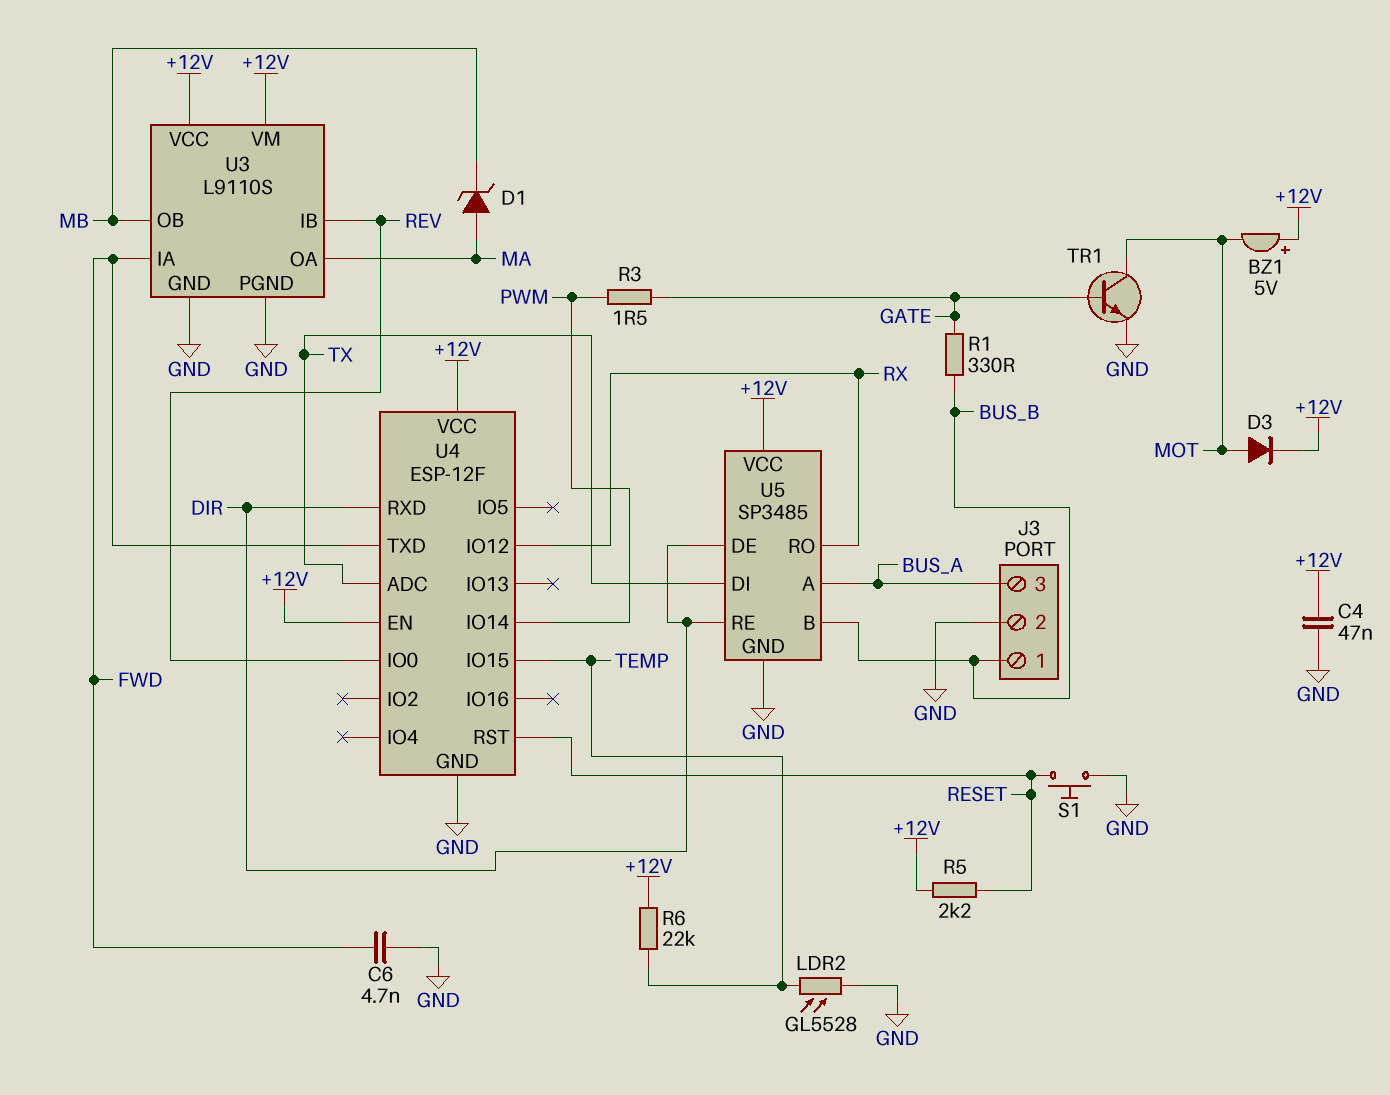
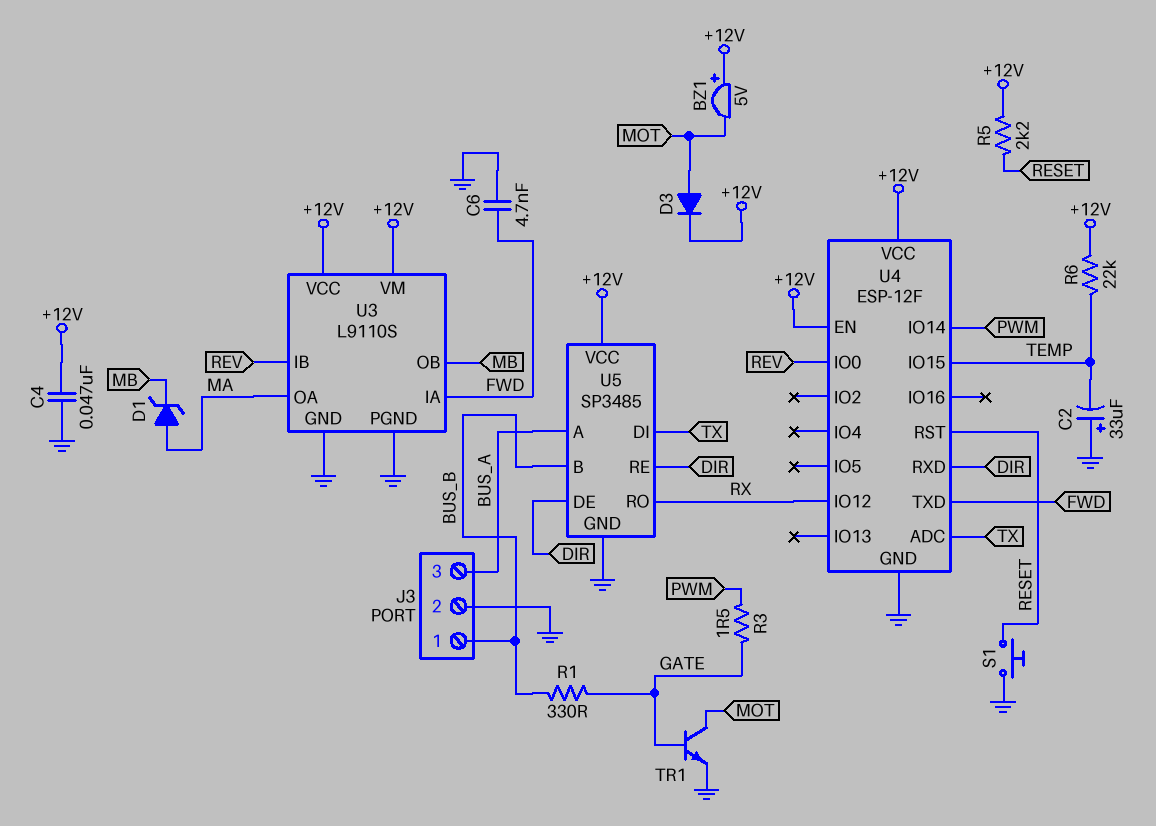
C2: none -> 33uF (plus GND, minus TEMP)
LDR2: GL5528 (GND, TEMP) -> none

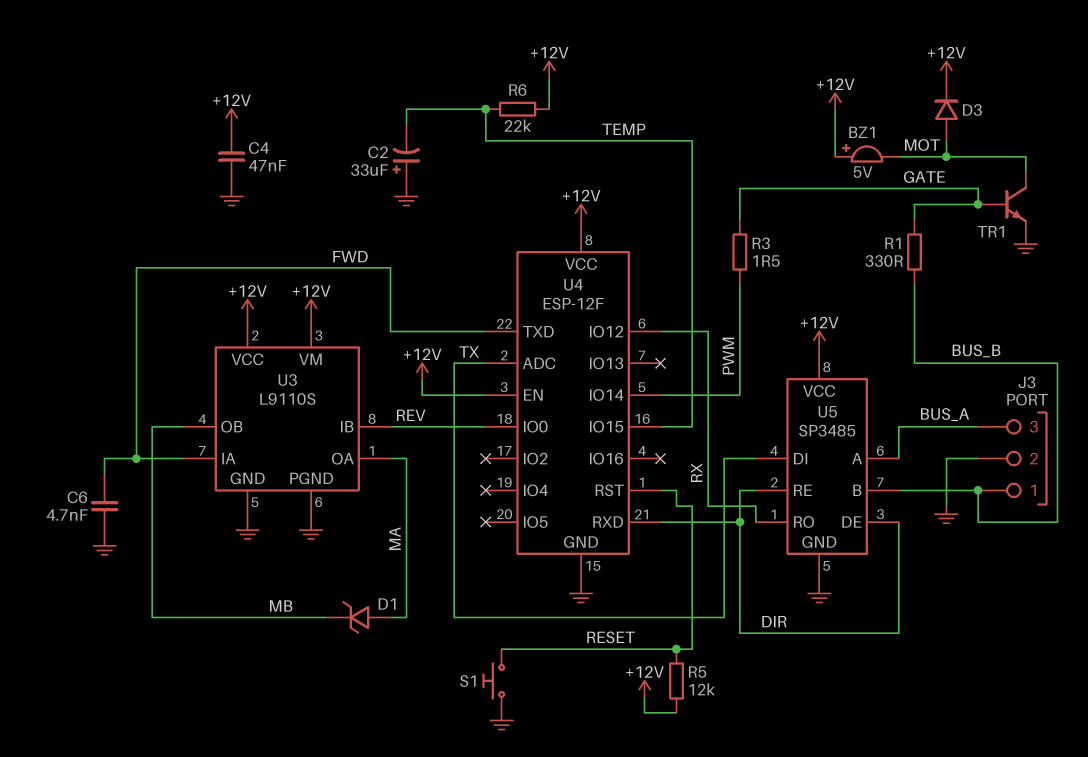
R5: 2.2k (+12V, RESET) -> 12k (+12V, RESET)

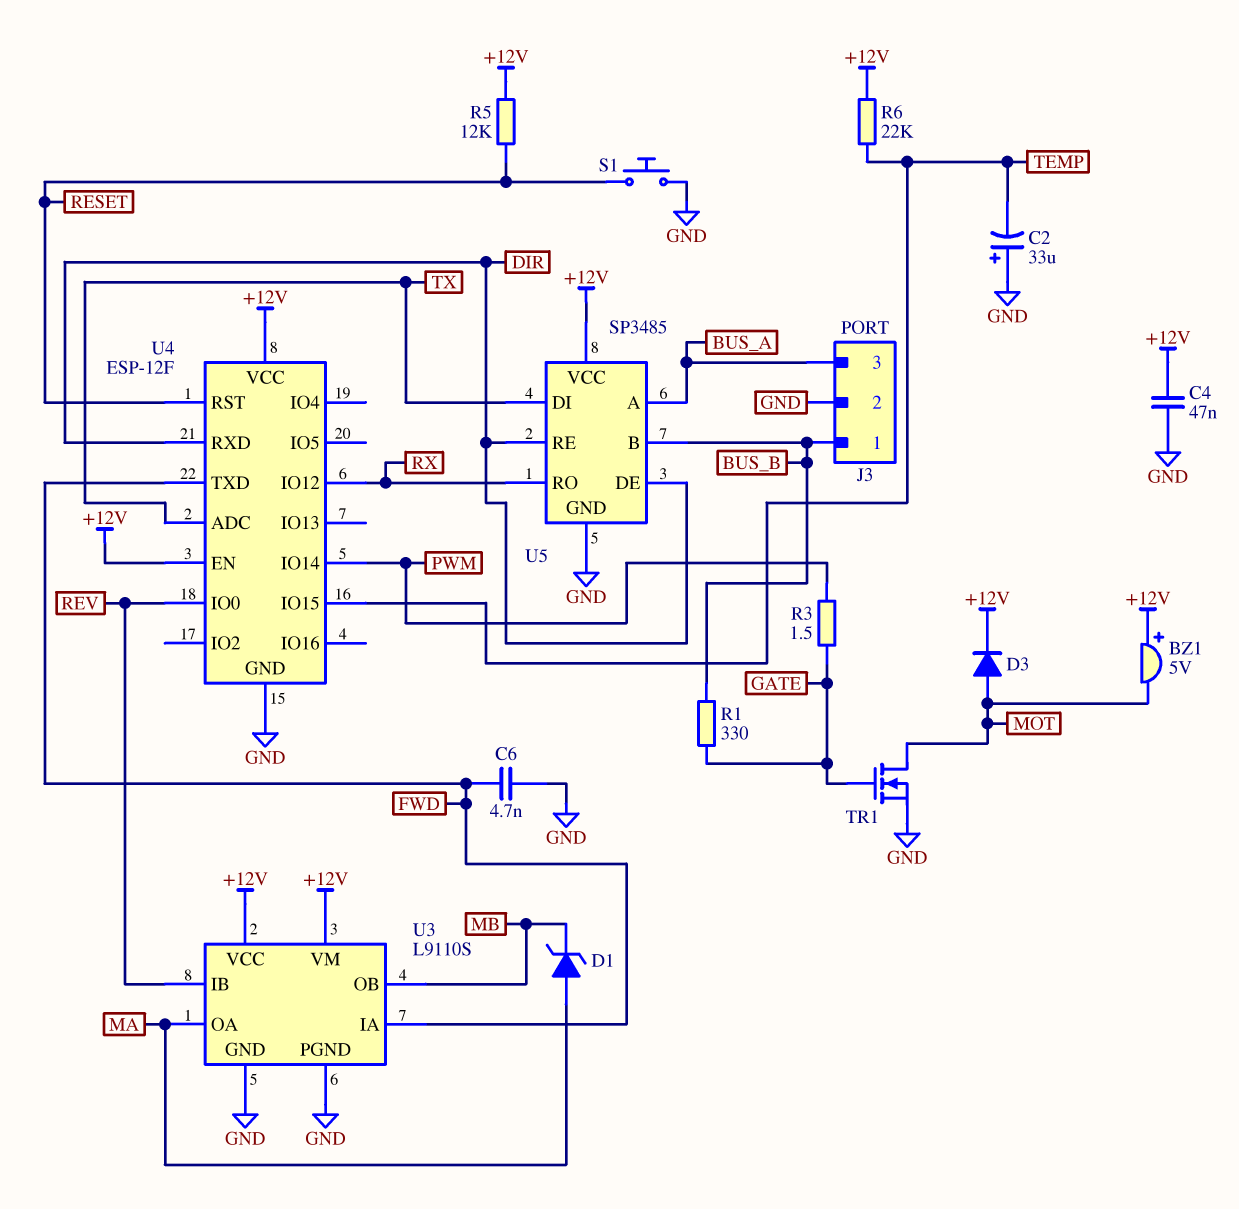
TR1: NPN (B GATE, C MOT, E GND) -> NMOS (G GATE, D MOT, S GND)

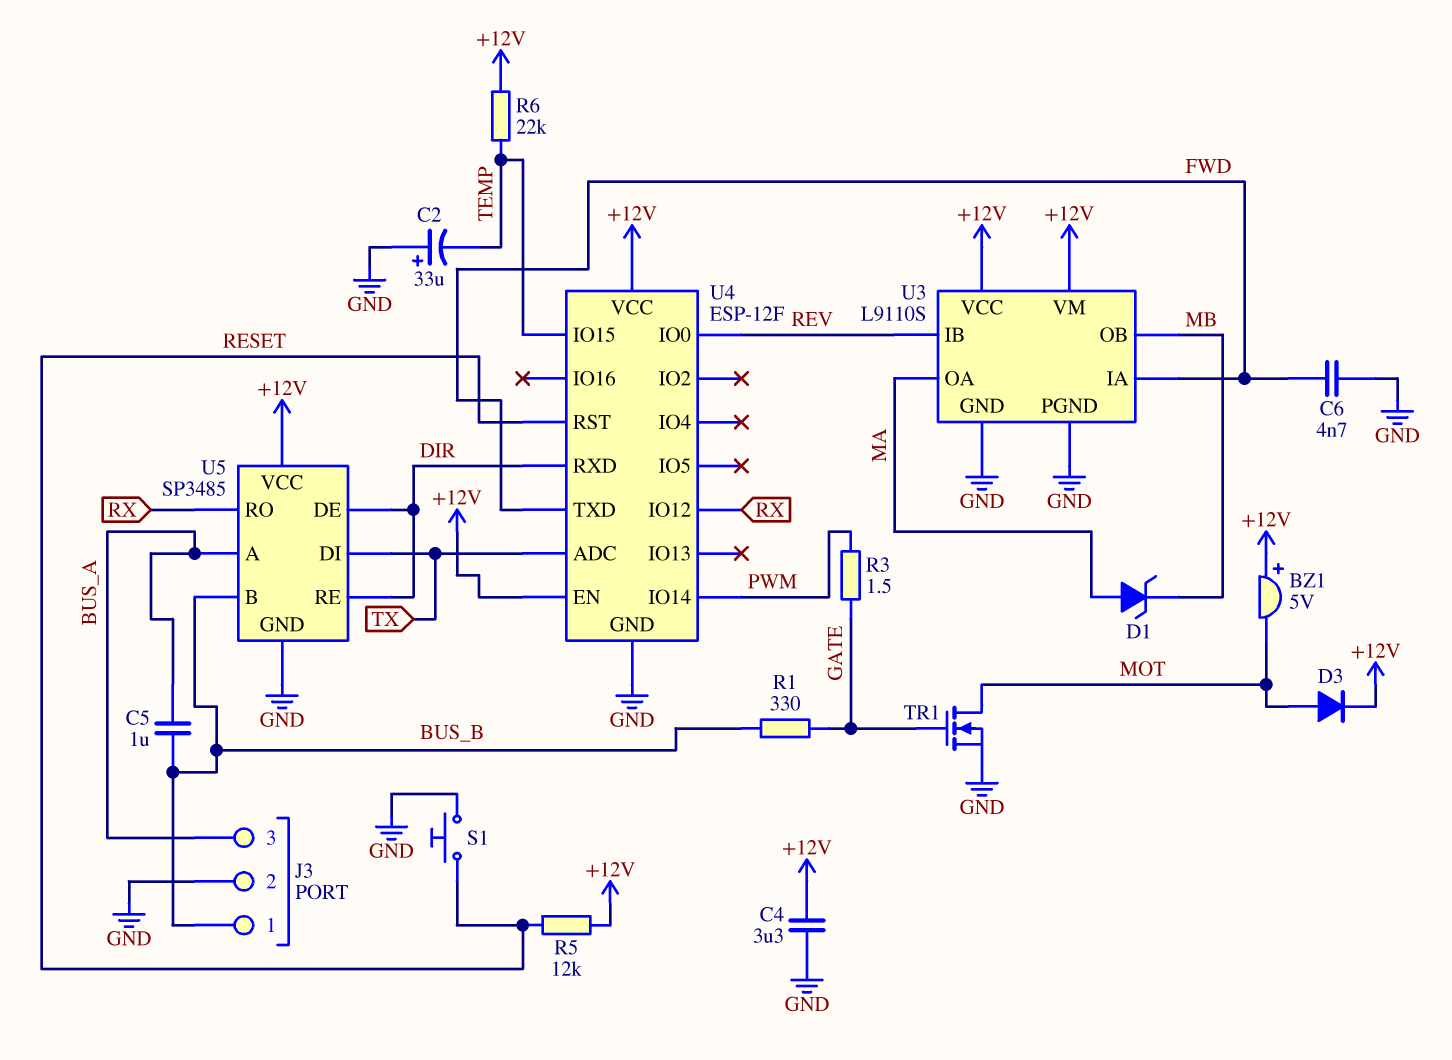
C4: 47nF (+12V, GND) -> 3.3uF (+12V, GND)
C5: none -> 1uF (BUS_A, BUS_B)

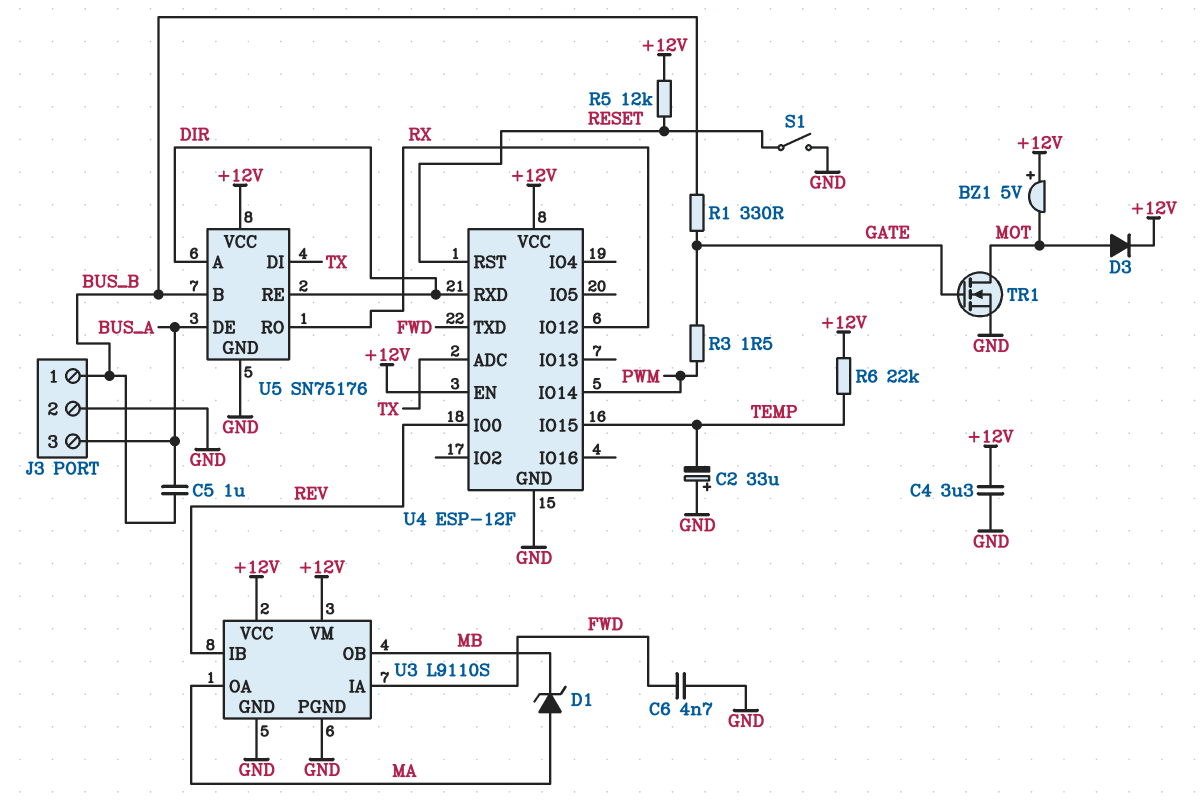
S1: button (GND, RESET) -> switch (GND, RESET)
U5: SP3485 -> SN75176
U5 pin A: BUS_A -> DIR
U5 pin DE: DIR -> BUS_A

